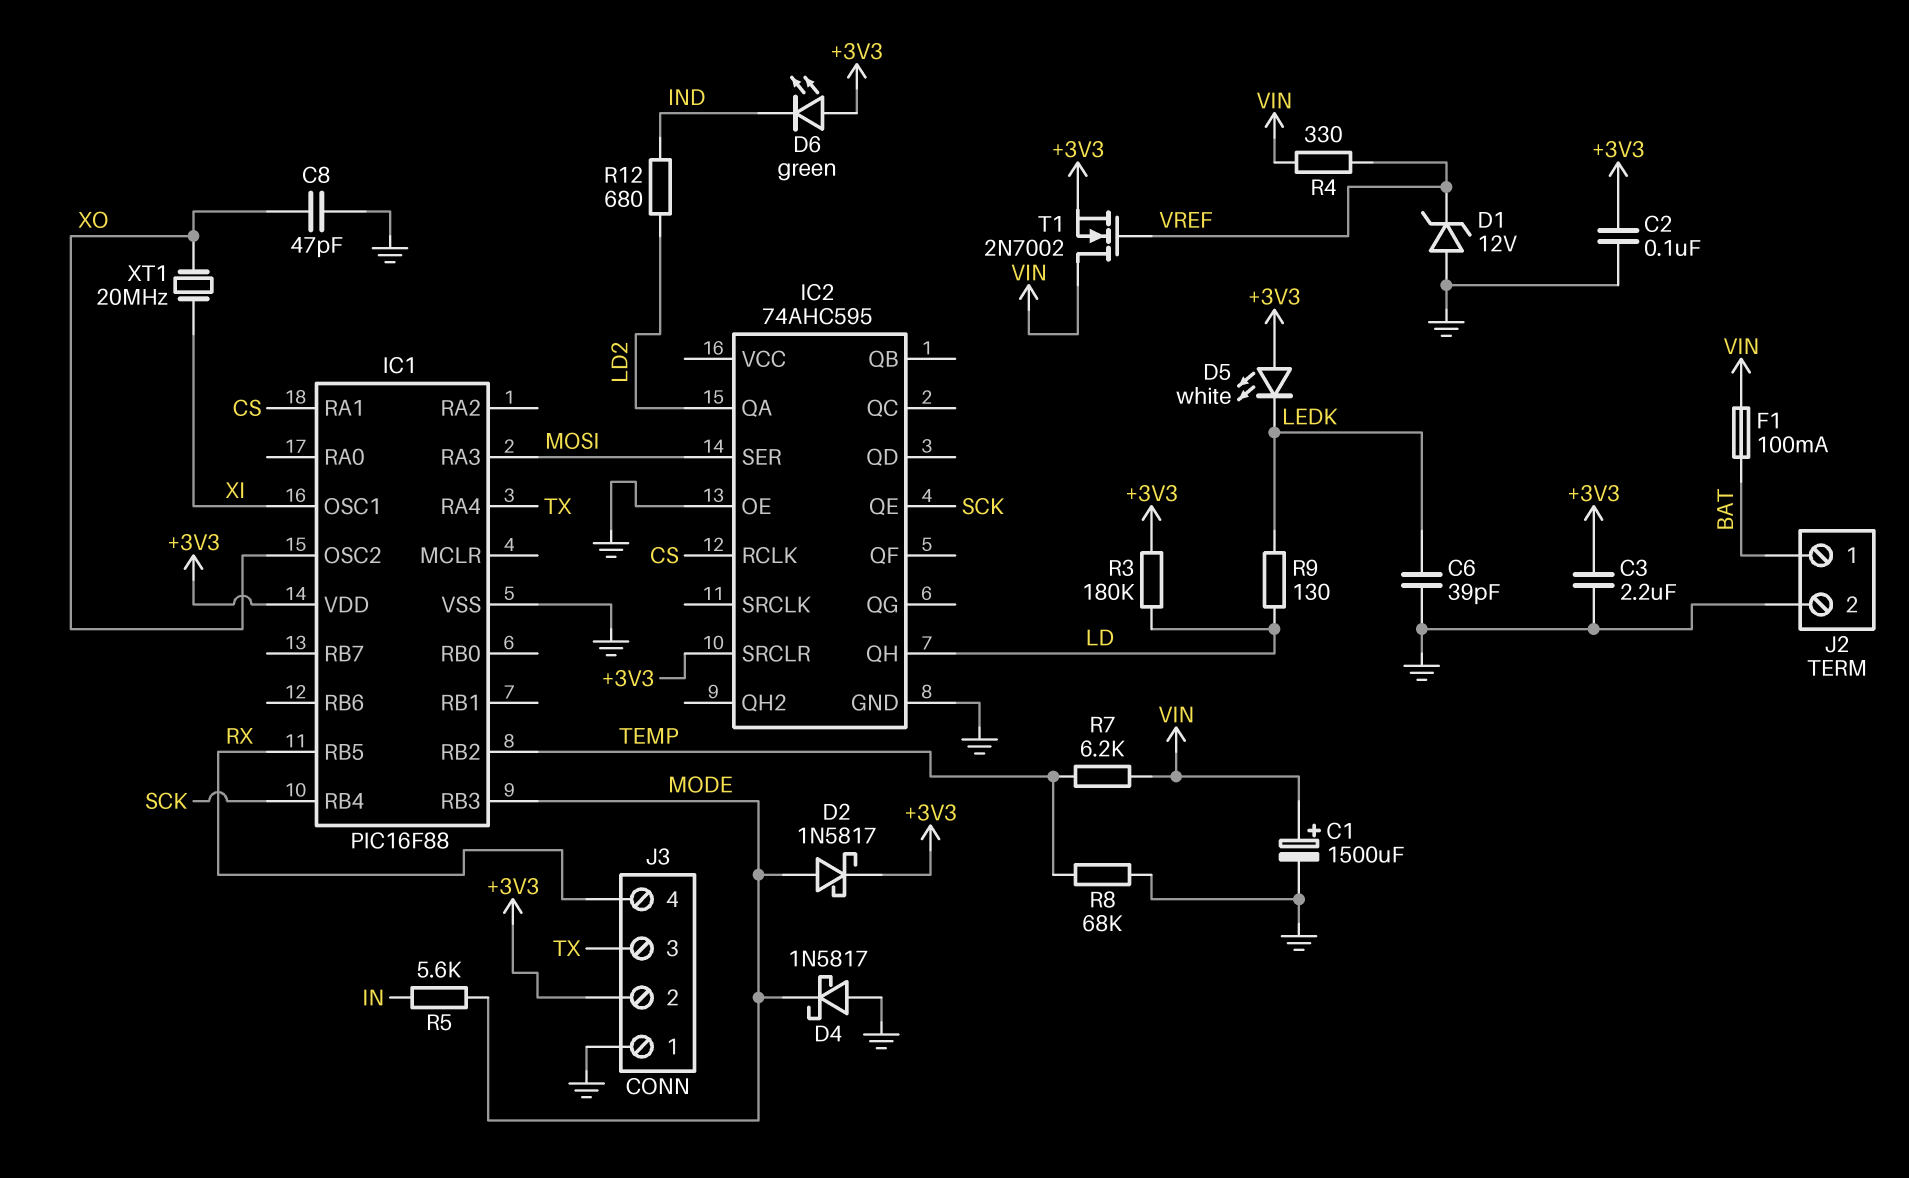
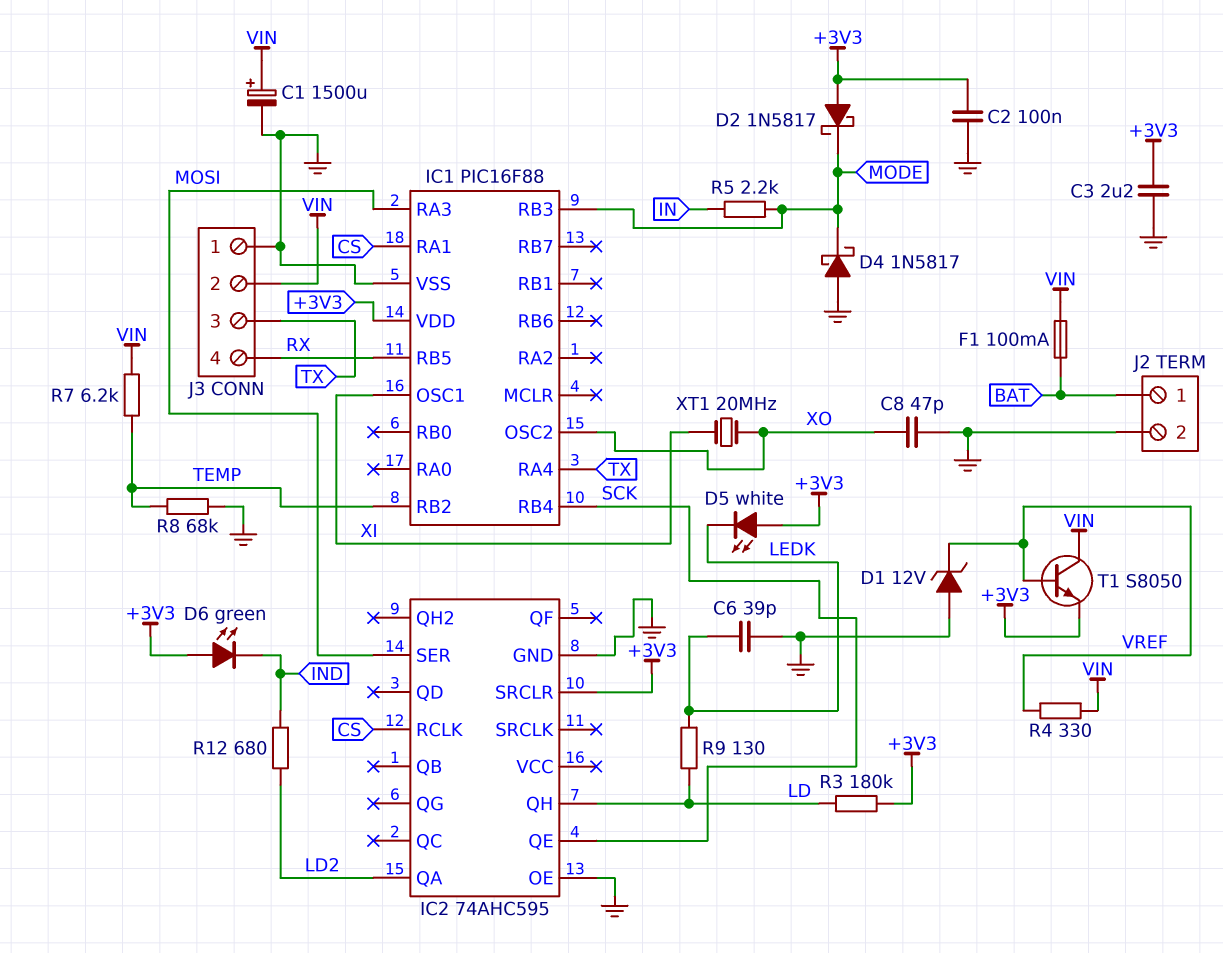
D2: schottky 1N5817 (A MODE, K +3V3) -> schottky 1N5817 (A +3V3, K MODE)
J3 pin 2: +3V3 -> VIN
R5: 5.6k (IN, MODE) -> 2.2k (IN, MODE)
T1: NMOS 2N7002 (G VREF, D VIN, S +3V3) -> NPN S8050 (B VREF, C VIN, E +3V3)

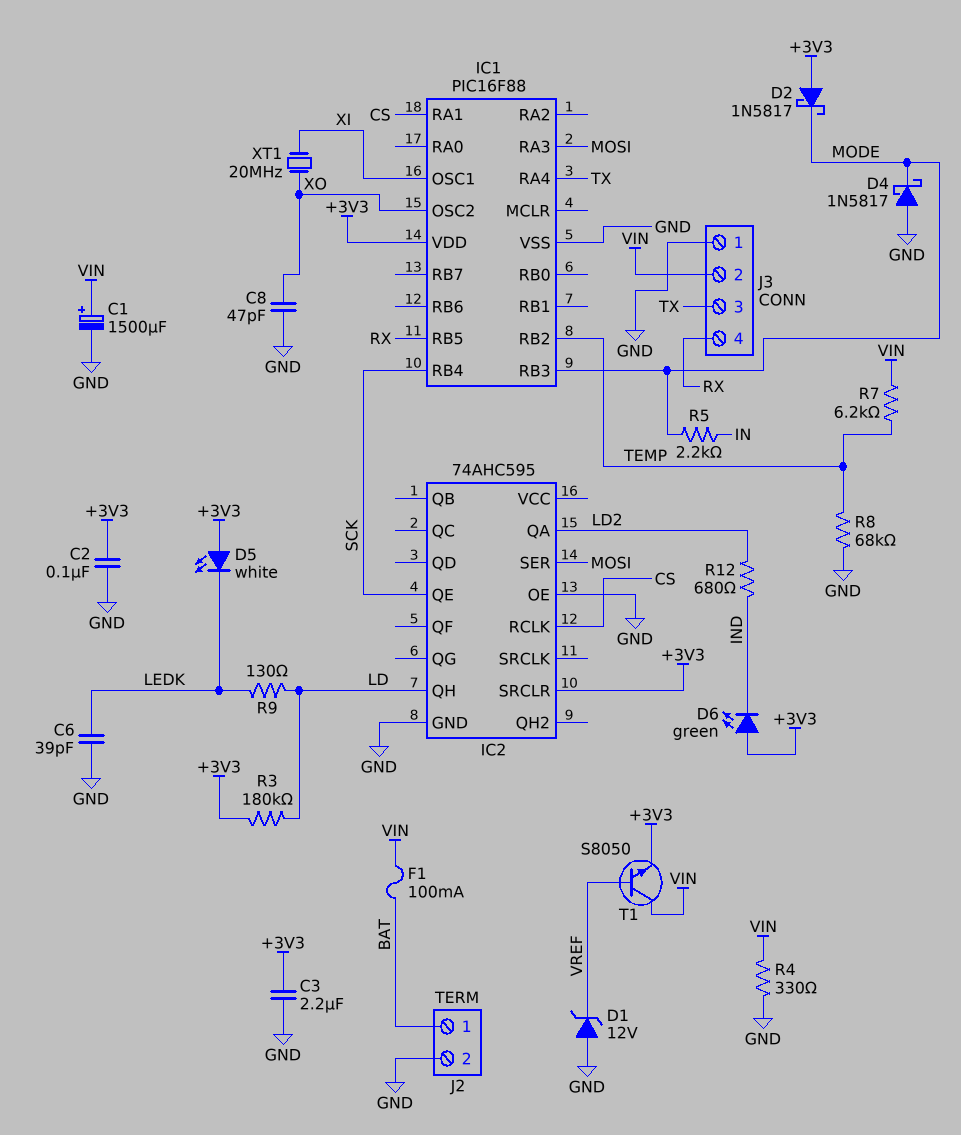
R4: 330 (VIN, VREF) -> 330 (GND, VIN)

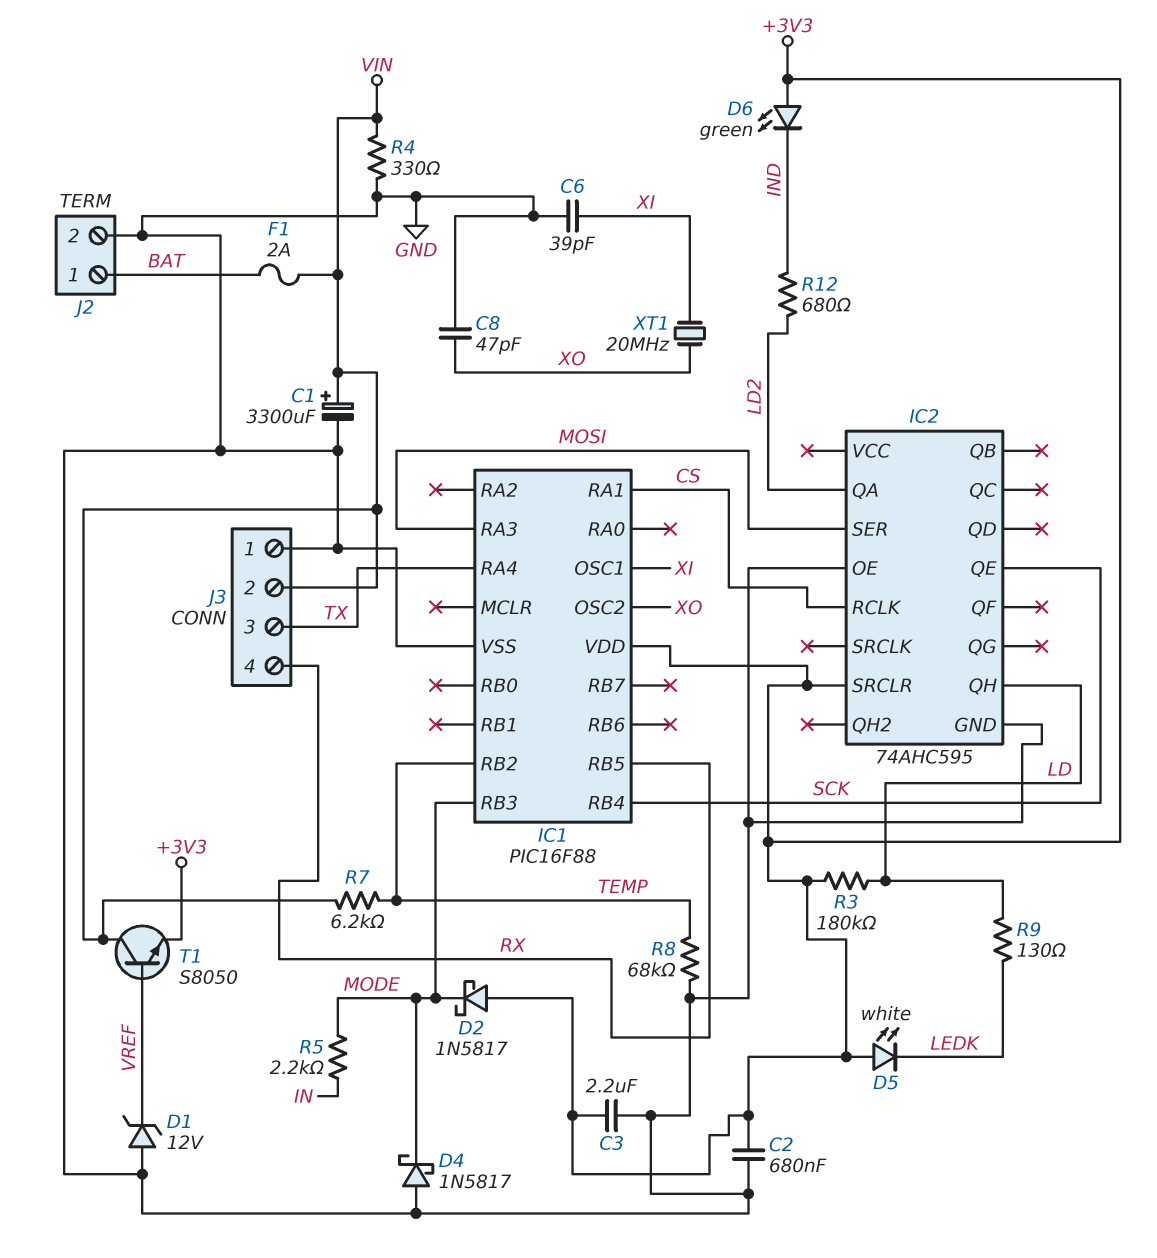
C1: 1500uF (plus VIN, minus GND) -> 3300uF (plus VIN, minus GND)
C2: 100nF (+3V3, GND) -> 680nF (+3V3, GND)
C6: 39pF (GND, LEDK) -> 39pF (GND, XI)
F1: 100mA (BAT, VIN) -> 2A (BAT, VIN)

